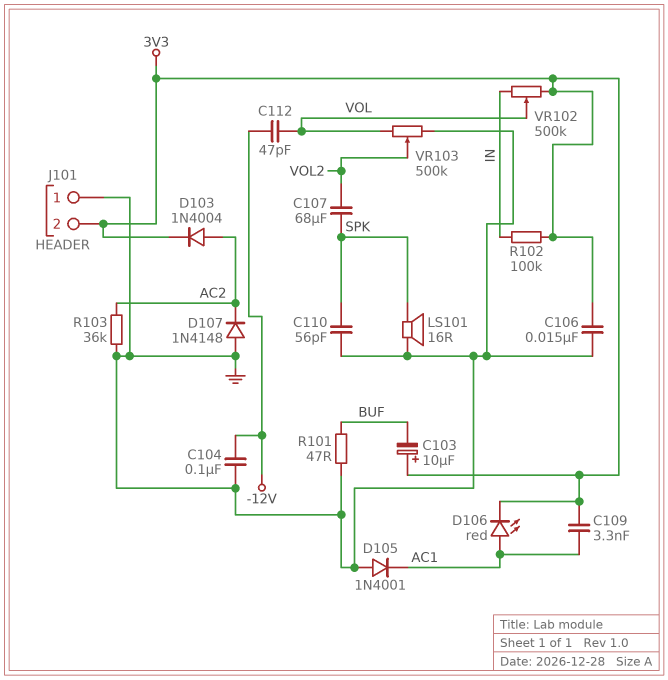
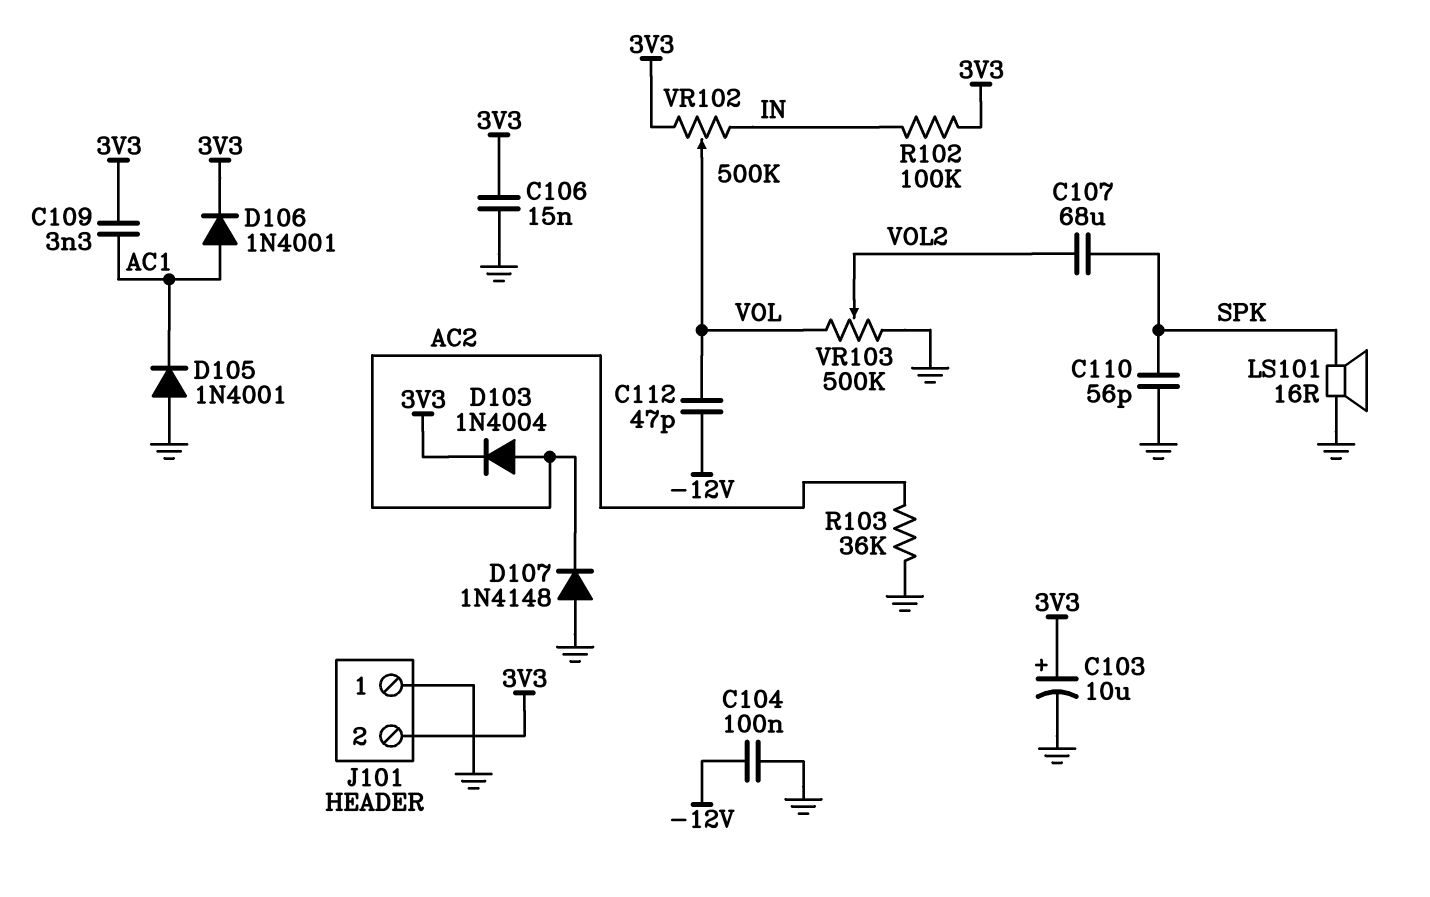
C103: 10uF (plus 3V3, minus BUF) -> 10uF (plus 3V3, minus GND)
D106: LED red (A AC1, K 3V3) -> diode 1N4001 (A AC1, K 3V3)
R101: 47 (BUF, GND) -> none

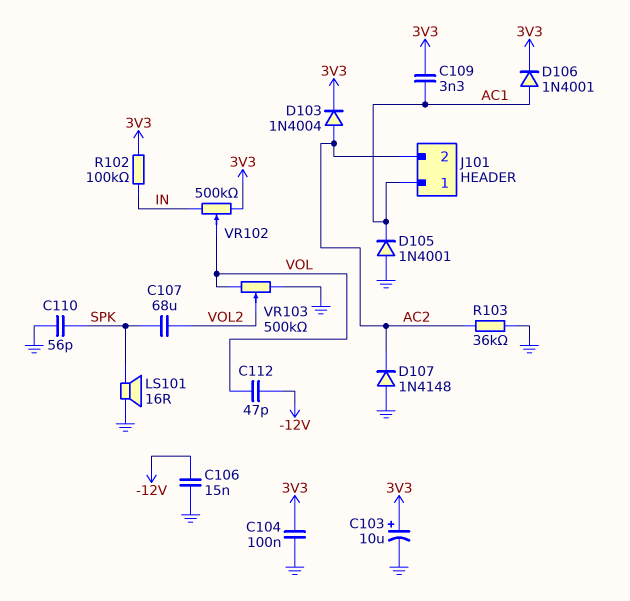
C104: 100nF (-12V, GND) -> 100nF (3V3, GND)
C106: 15nF (3V3, GND) -> 15nF (-12V, GND)
J101 pin 1: GND -> AC1
J101 pin 2: 3V3 -> AC2

